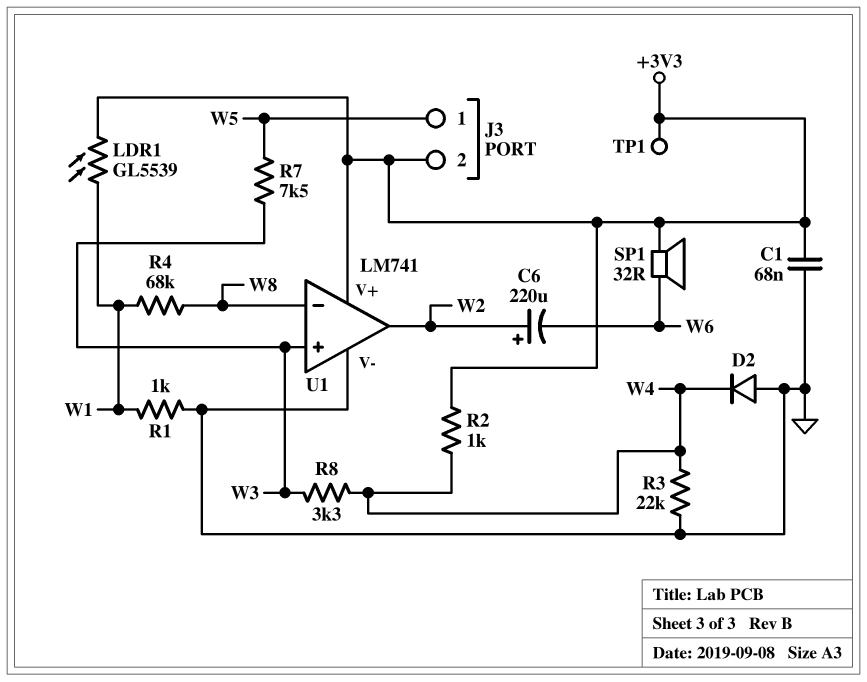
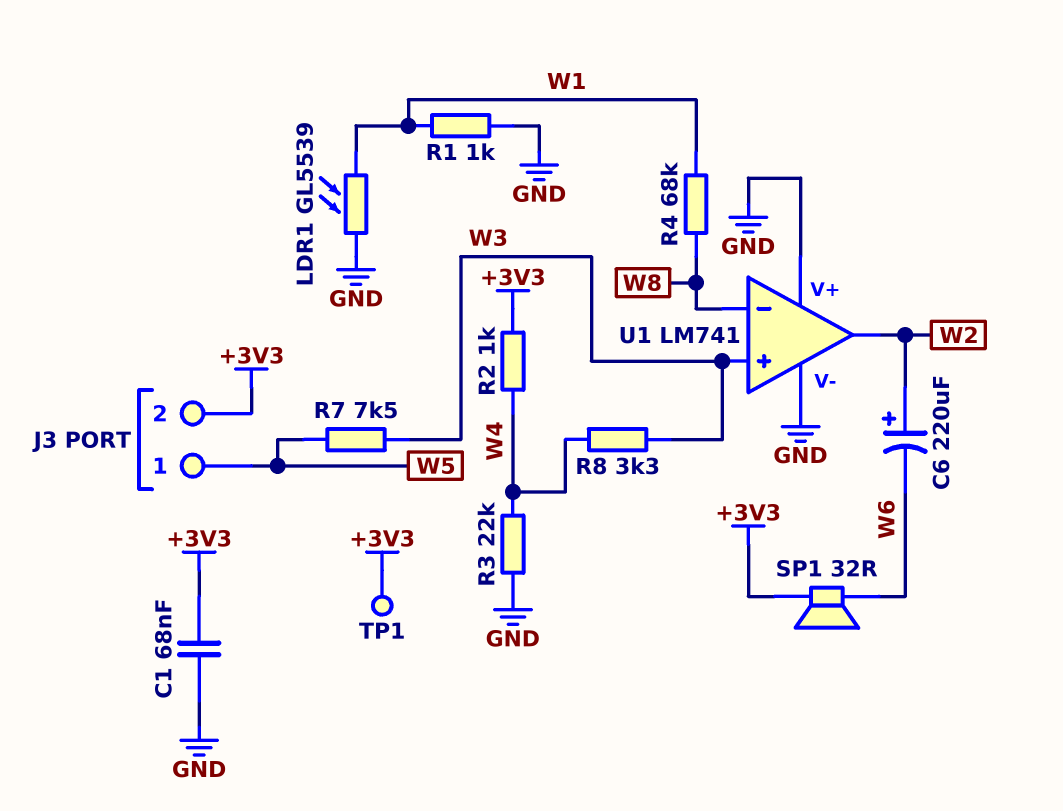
D2: diode (A GND, K W4) -> none
LDR1: GL5539 (+3V3, W1) -> GL5539 (GND, W1)
U1 pin V+: +3V3 -> GND

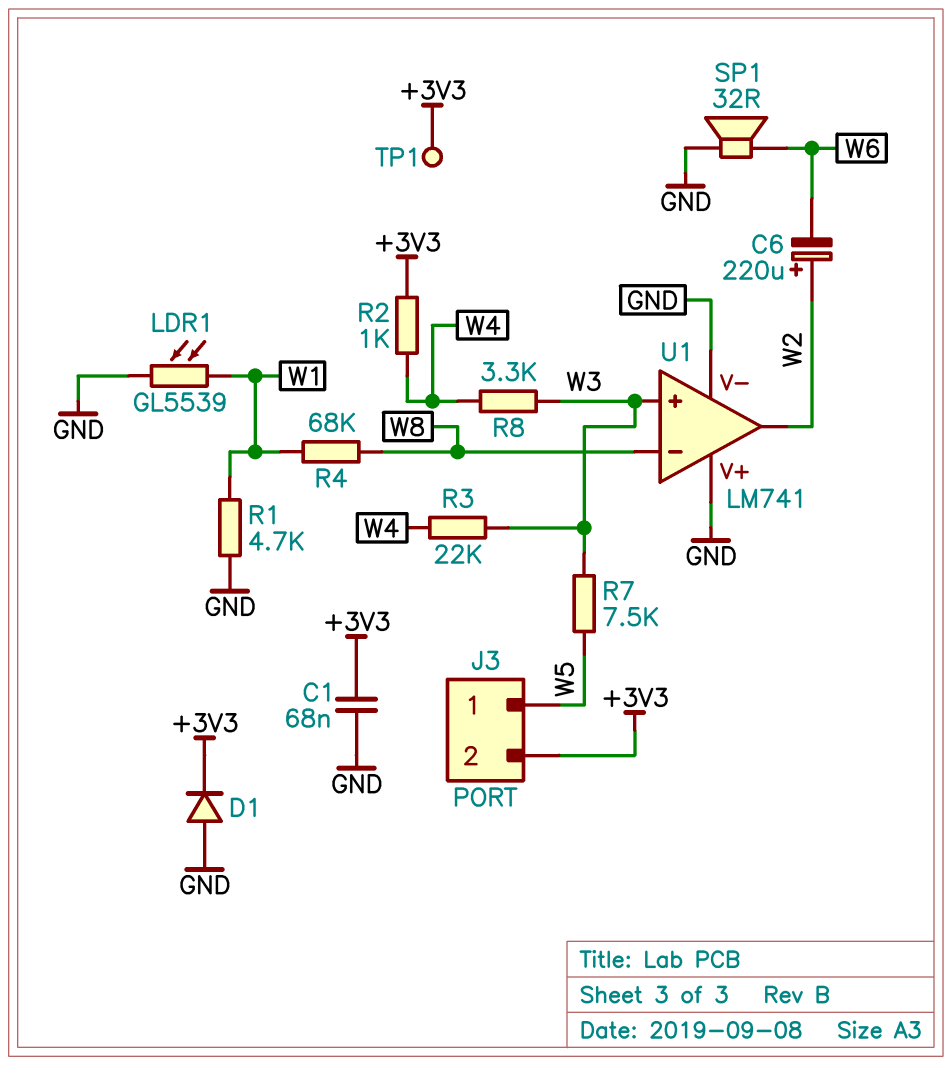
D1: none -> diode (A GND, K +3V3)
R1: 1k (GND, W1) -> 4.7k (GND, W1)
R3: 22k (GND, W4) -> 22k (W3, W4)
SP1: speaker 32R (+3V3, W6) -> speaker 32R (GND, W6)

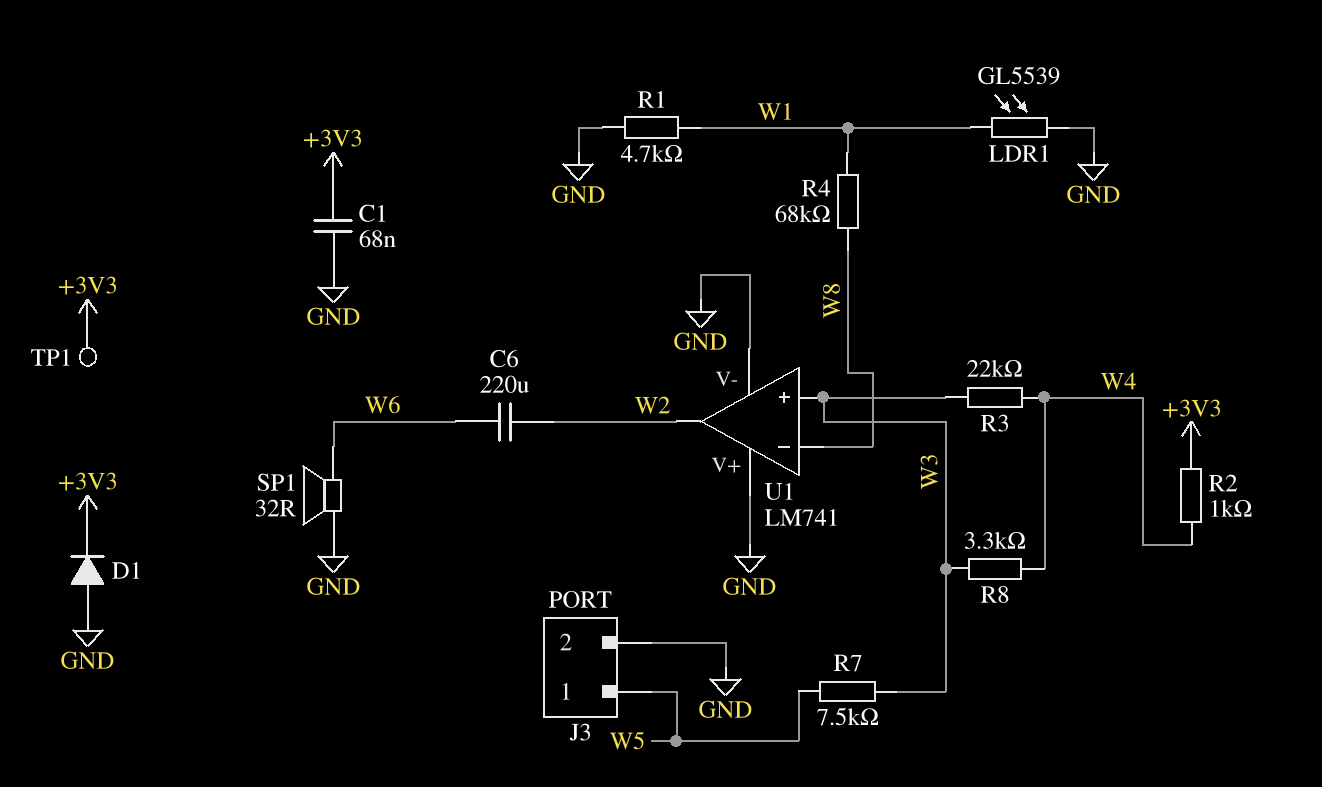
C6: 220uF (plus W2, minus W6) -> 220uF (W2, W6)
J3 pin 2: +3V3 -> GND

